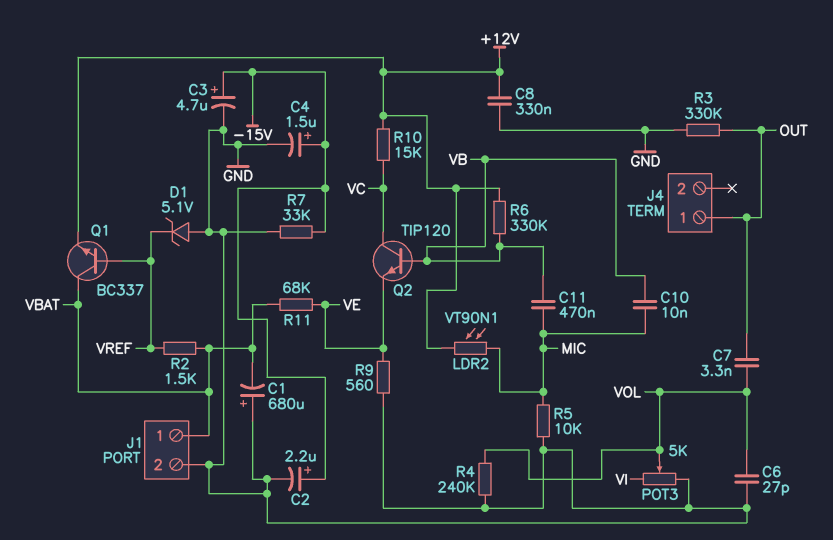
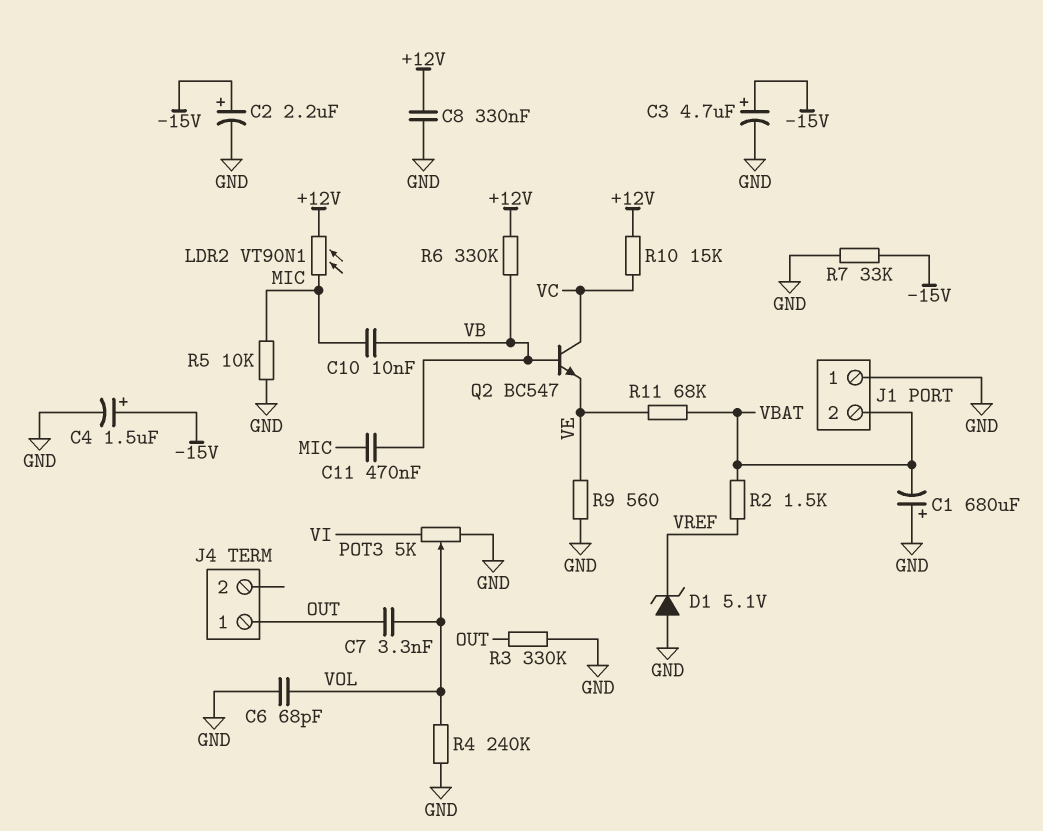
C6: 27pF (GND, VOL) -> 68pF (GND, VOL)
J1 pin 1: VBAT -> GND
J1 pin 2: GND -> VBAT
Q1: NPN BC337 (B VREF, C VBAT, E +12V) -> none
Q2: NPN TIP120 (B VB, C VC, E VE) -> NPN BC547 (B VB, C VC, E VE)

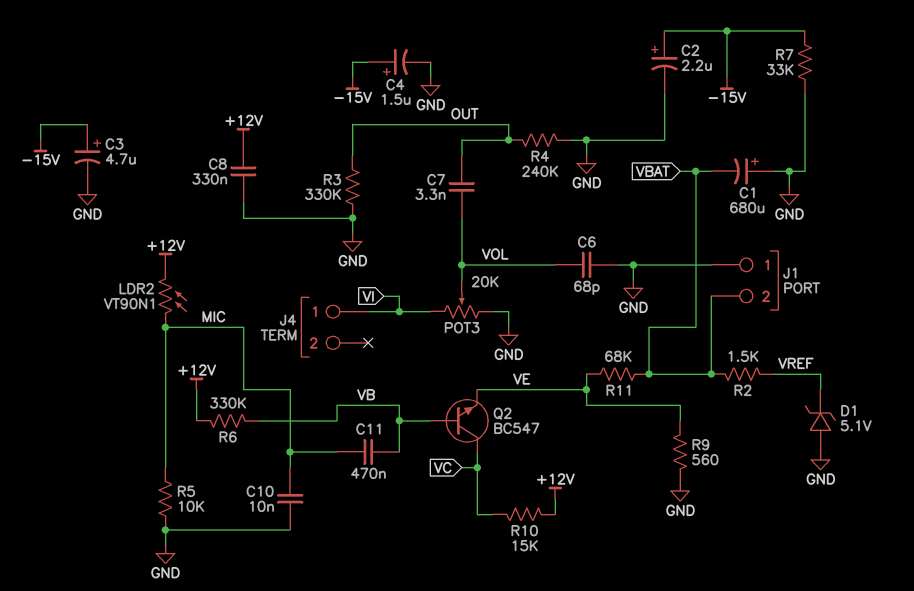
C10: 10nF (MIC, VB) -> 10nF (GND, MIC)
J4 pin 1: OUT -> VI
POT3: 5k (GND, VI, wiper VOL) -> 20k (GND, VI, wiper VOL)
R4: 240k (GND, VOL) -> 240k (GND, OUT)

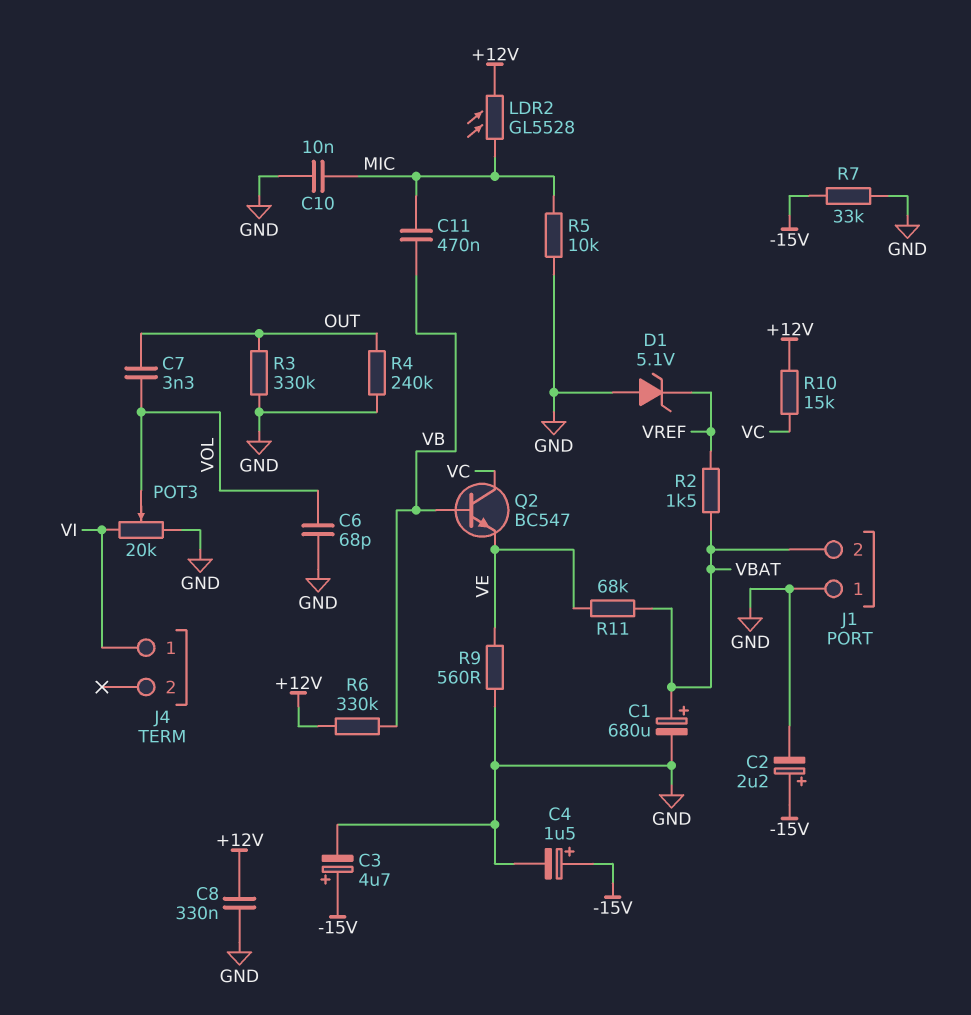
C1: 680uF (plus GND, minus VBAT) -> 680uF (plus VBAT, minus GND)
LDR2: VT90N1 (+12V, MIC) -> GL5528 (+12V, MIC)

